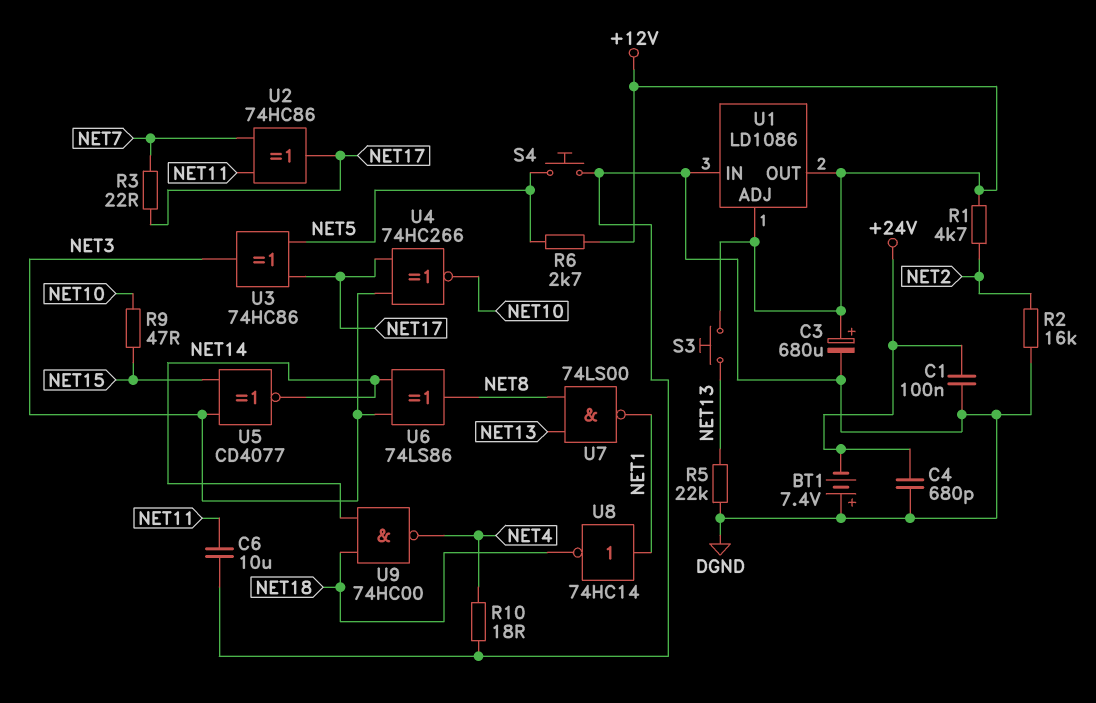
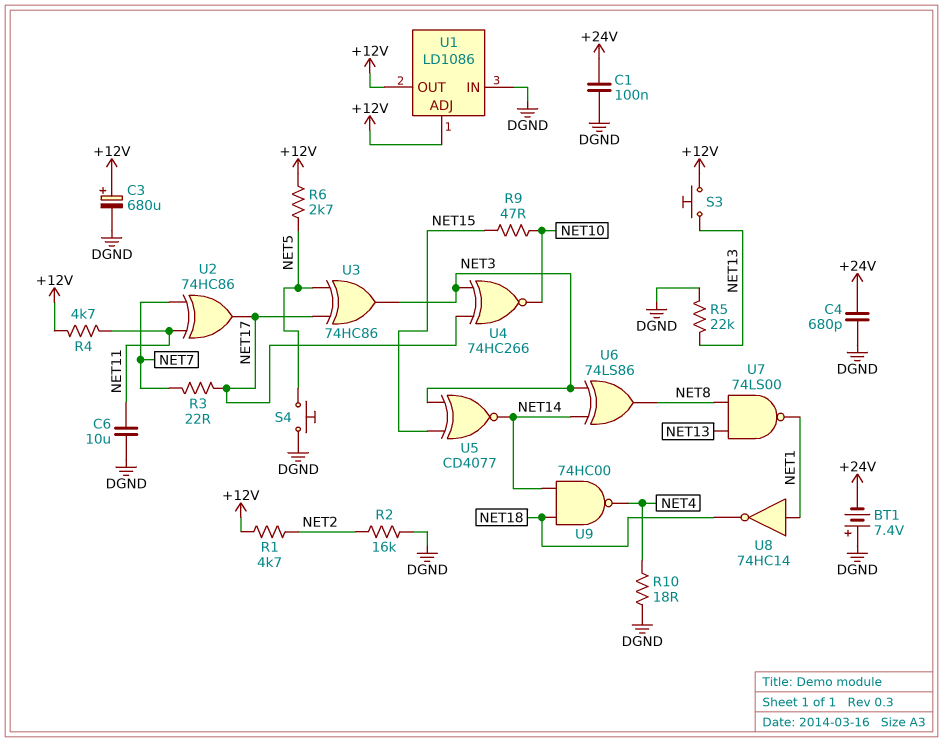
R4: none -> 4.7k (+12V, NET11)

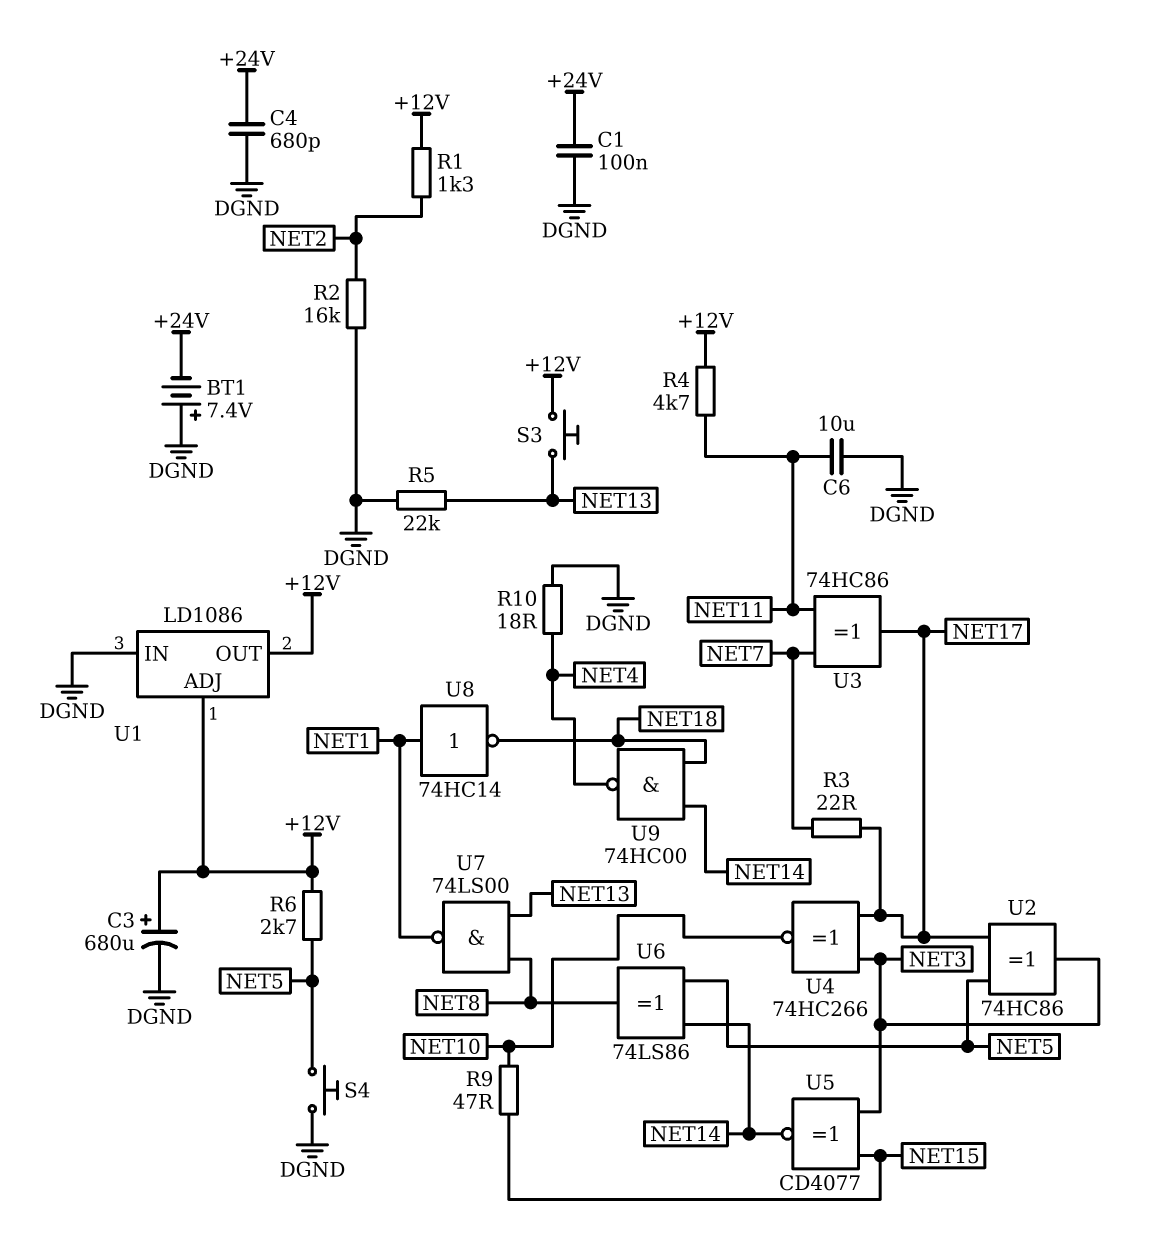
R1: 4.7k (+12V, NET2) -> 1.3k (+12V, NET2)
U2: XOR 74HC86 (in NET7, in NET11, out NET17) -> XOR 74HC86 (in NET5, in NET17, out NET3)
U3: XOR 74HC86 (in NET5, in NET17, out NET3) -> XOR 74HC86 (in NET7, in NET11, out NET17)
U6: XOR 74LS86 (in NET3, in NET14, out NET8) -> XOR 74LS86 (in NET5, in NET14, out NET8)

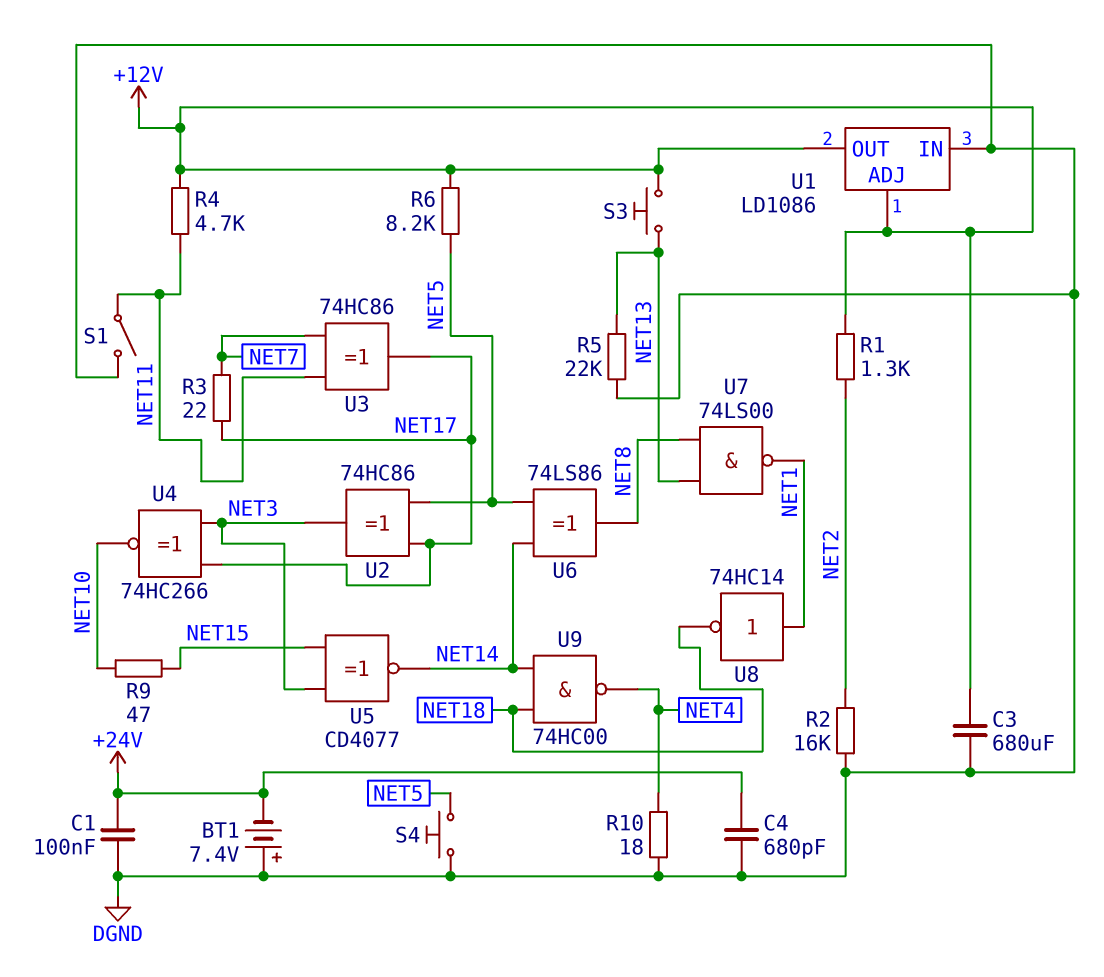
C3: 680uF (plus +12V, minus DGND) -> 680uF (+12V, DGND)
C6: 10uF (DGND, NET11) -> none
R6: 2.7k (+12V, NET5) -> 8.2k (+12V, NET5)
S1: none -> switch (DGND, NET11)

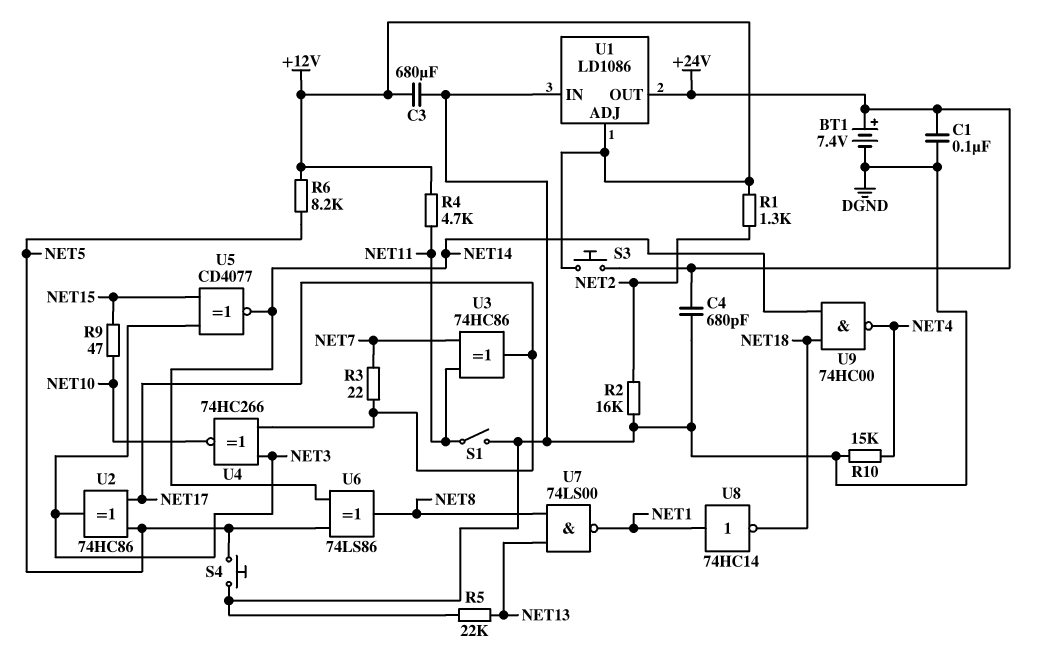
BT1: 7.4V (plus DGND, minus +24V) -> 7.4V (plus +24V, minus DGND)
R10: 18 (DGND, NET4) -> 15k (DGND, NET4)
S3: button (+12V, NET13) -> button (+12V, +24V)
U1 pin OUT: +12V -> +24V

